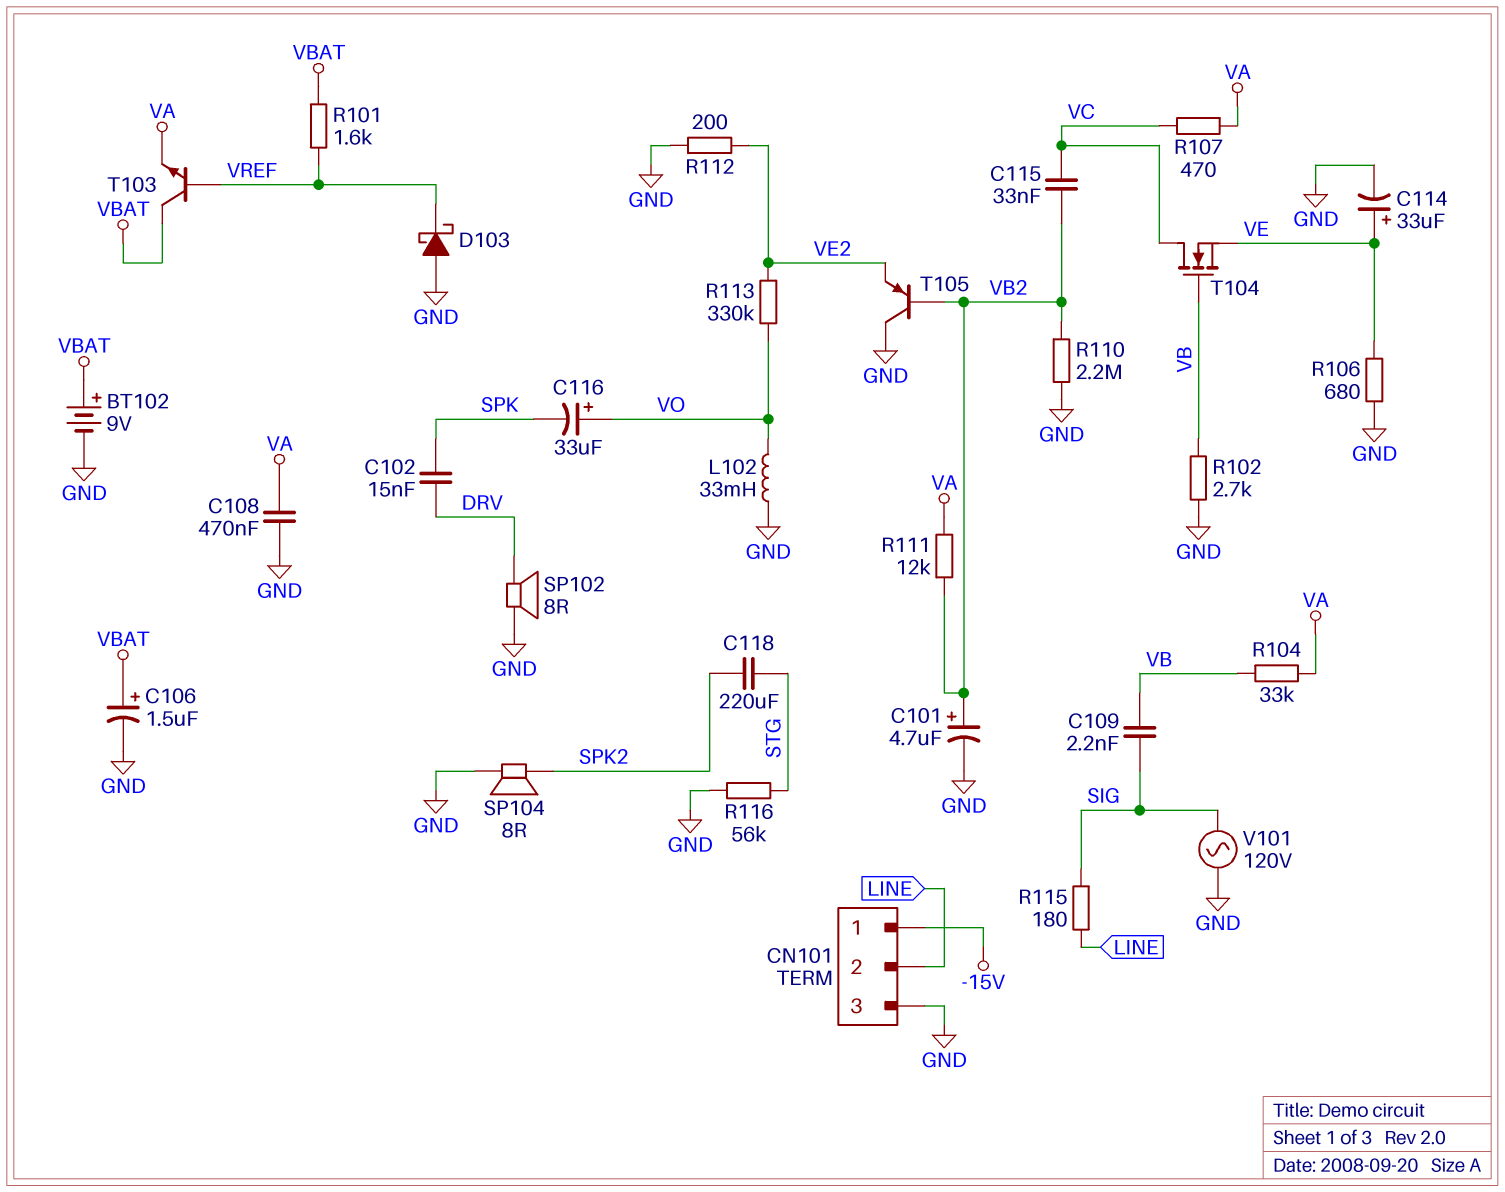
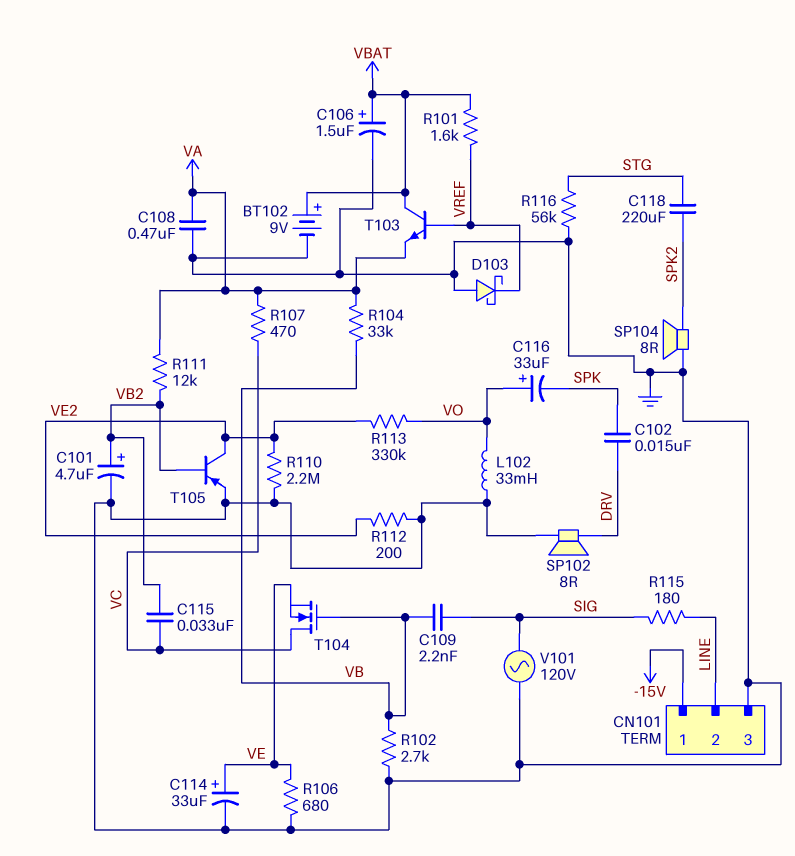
R110: 2.2M (GND, VB2) -> 2.2M (GND, VE2)
T105: PNP (B VB2, C GND, E VE2) -> PNP (B VB2, C VE2, E GND)

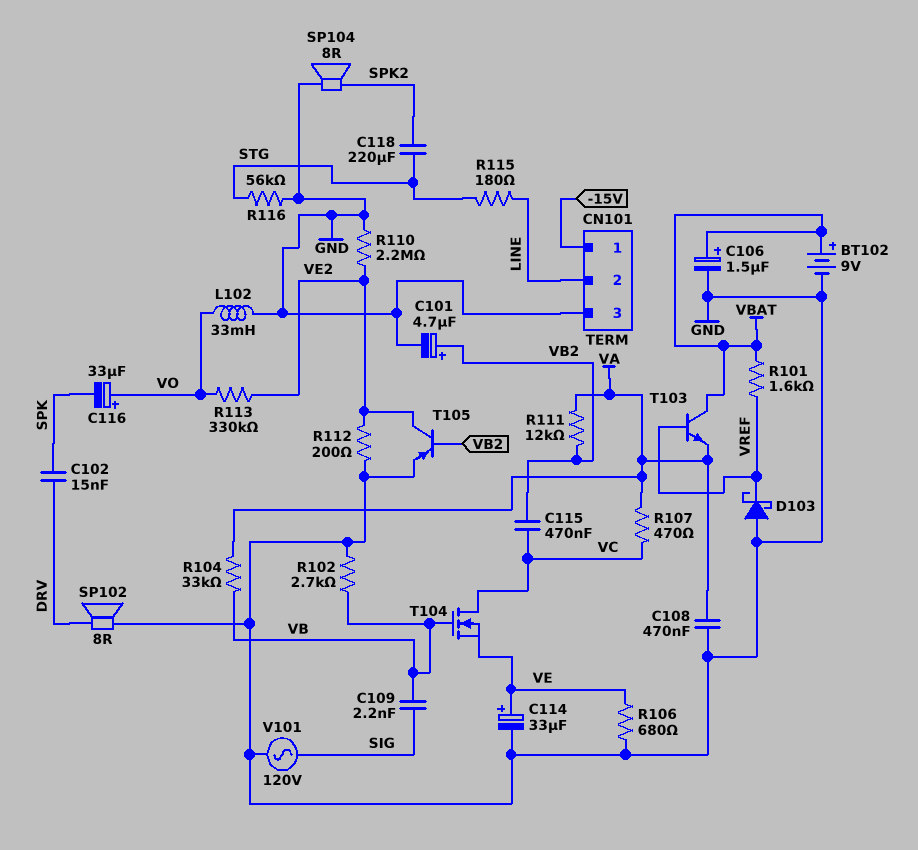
C115: 33nF (VB2, VC) -> 470nF (VB2, VC)
R115: 180 (LINE, SIG) -> 180 (LINE, STG)

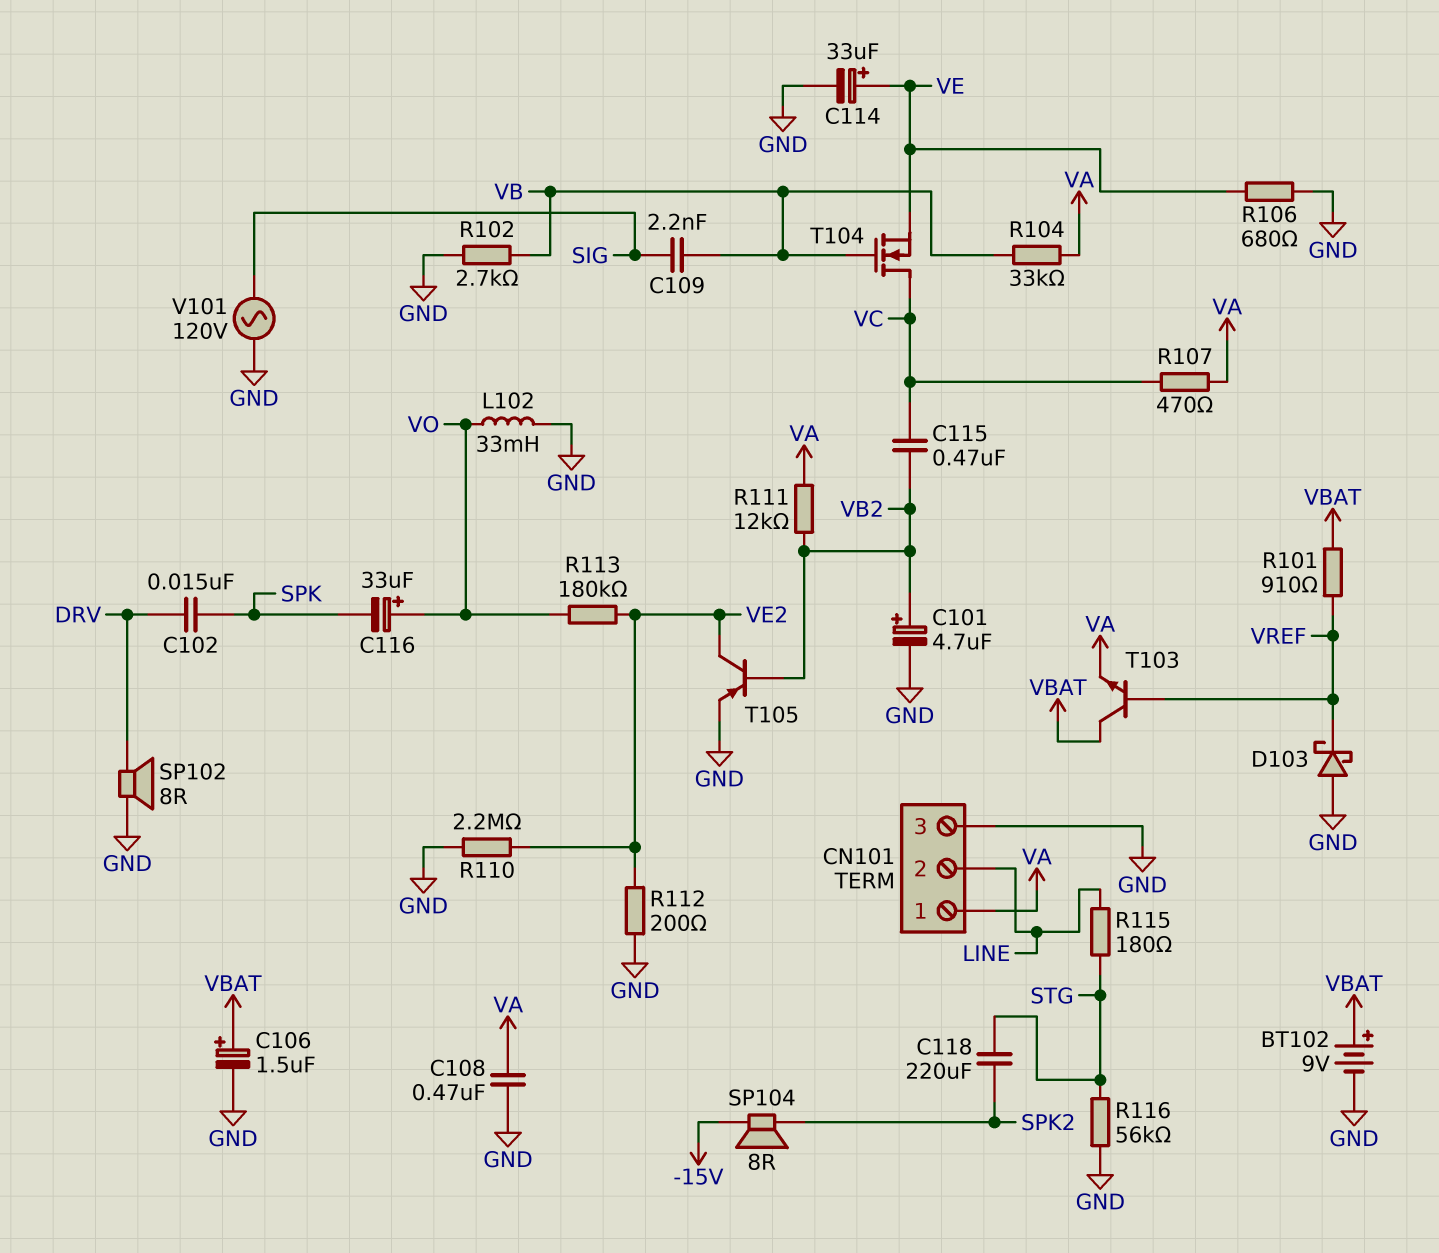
CN101 pin 1: -15V -> VA
R101: 1.6k (VBAT, VREF) -> 910 (VBAT, VREF)
R113: 330k (VE2, VO) -> 180k (VE2, VO)
SP104: speaker 8R (GND, SPK2) -> speaker 8R (-15V, SPK2)

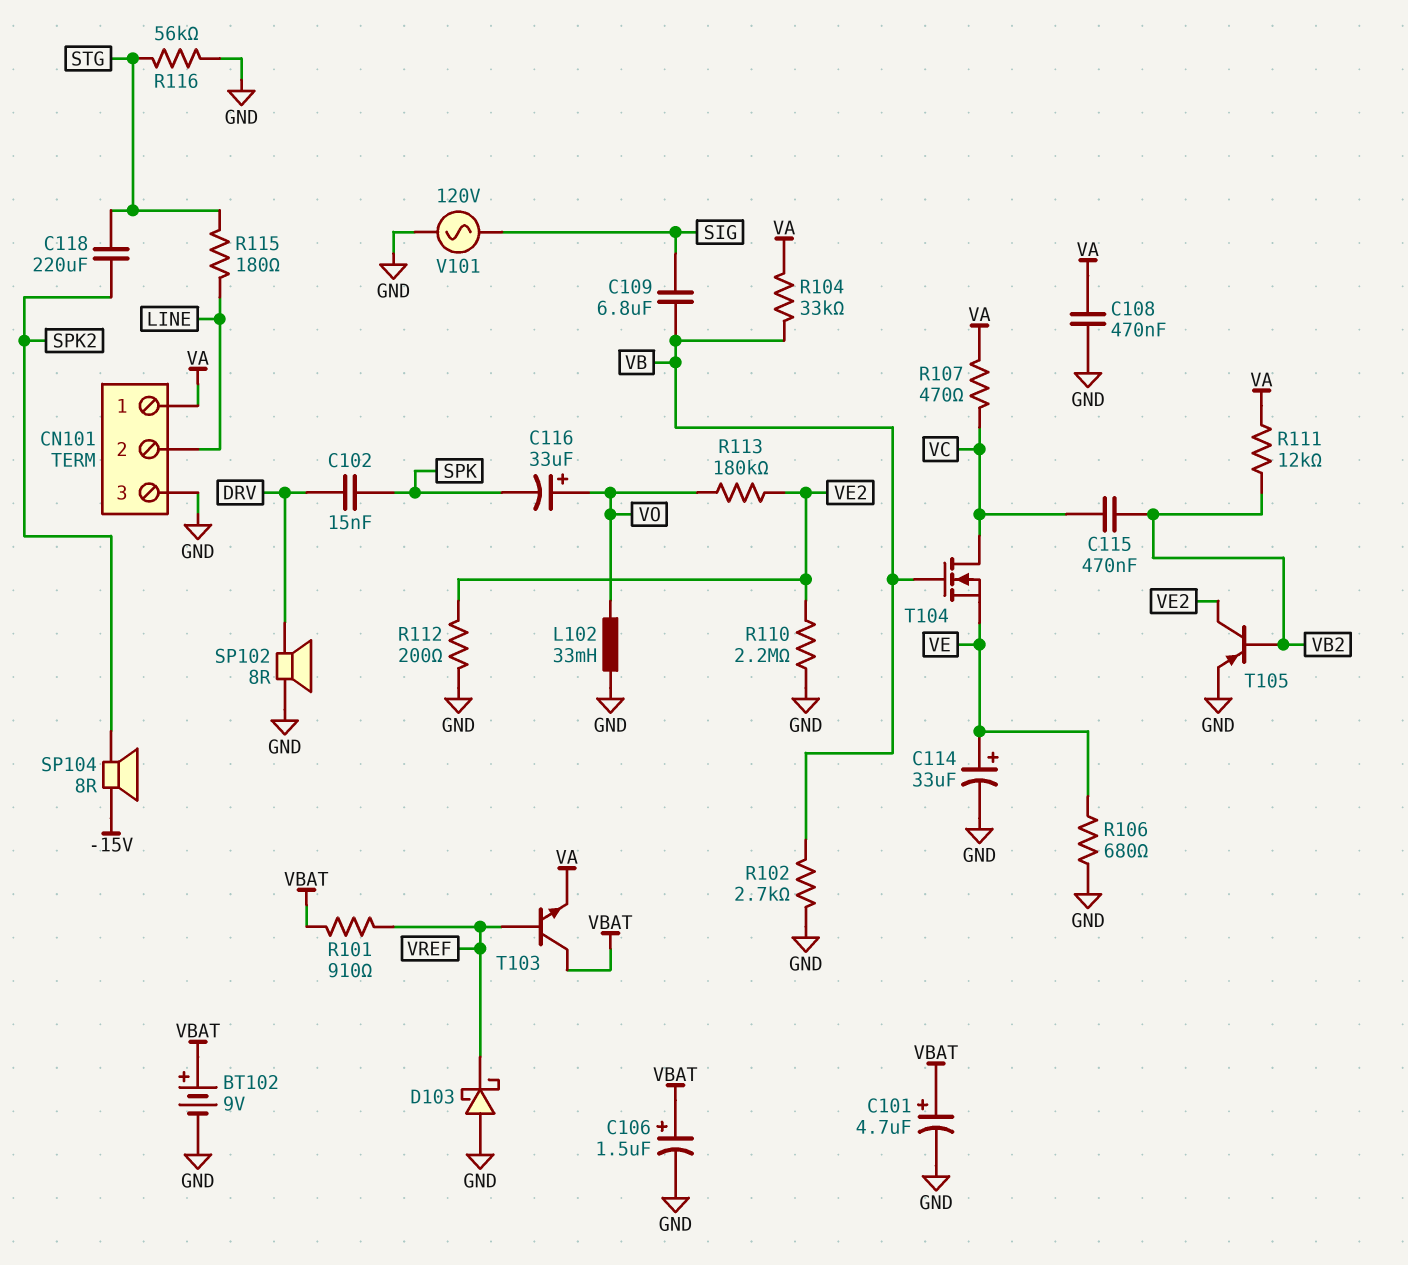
C101: 4.7uF (plus VB2, minus GND) -> 4.7uF (plus VBAT, minus GND)
C109: 2.2nF (SIG, VB) -> 6.8uF (SIG, VB)

